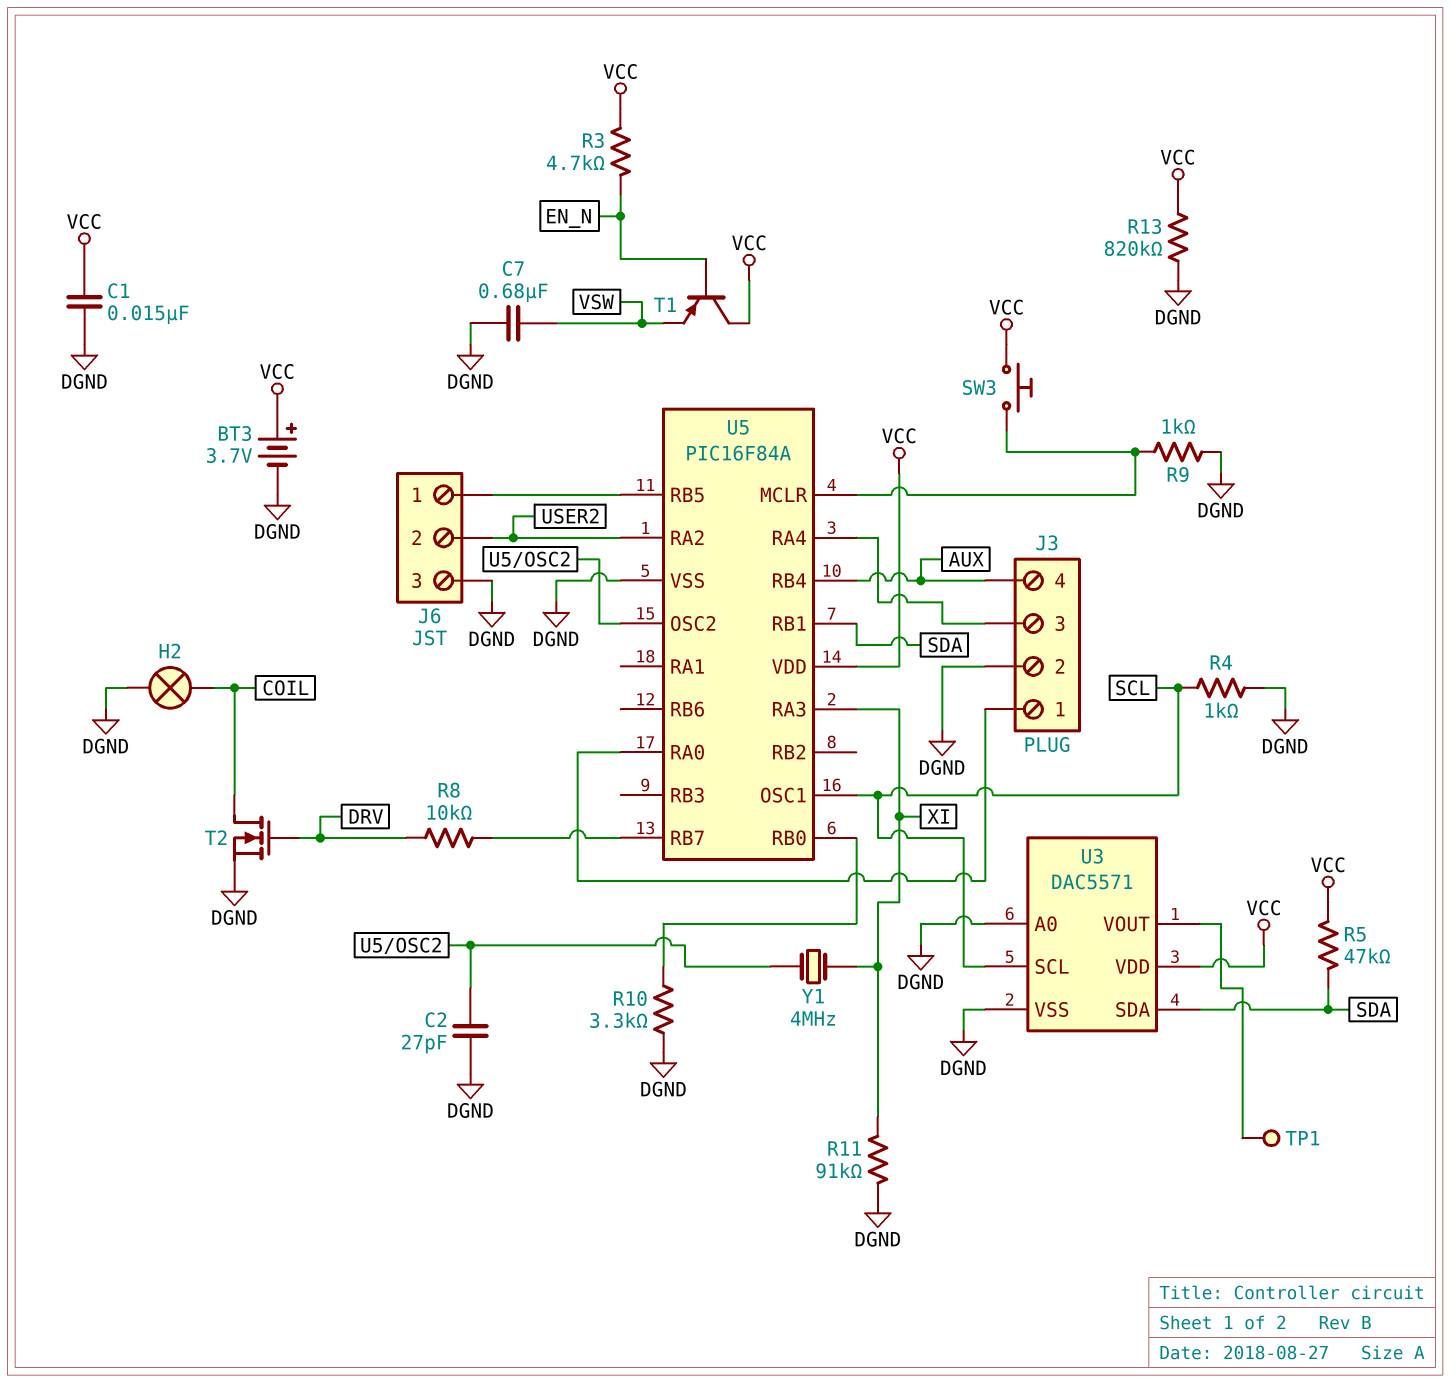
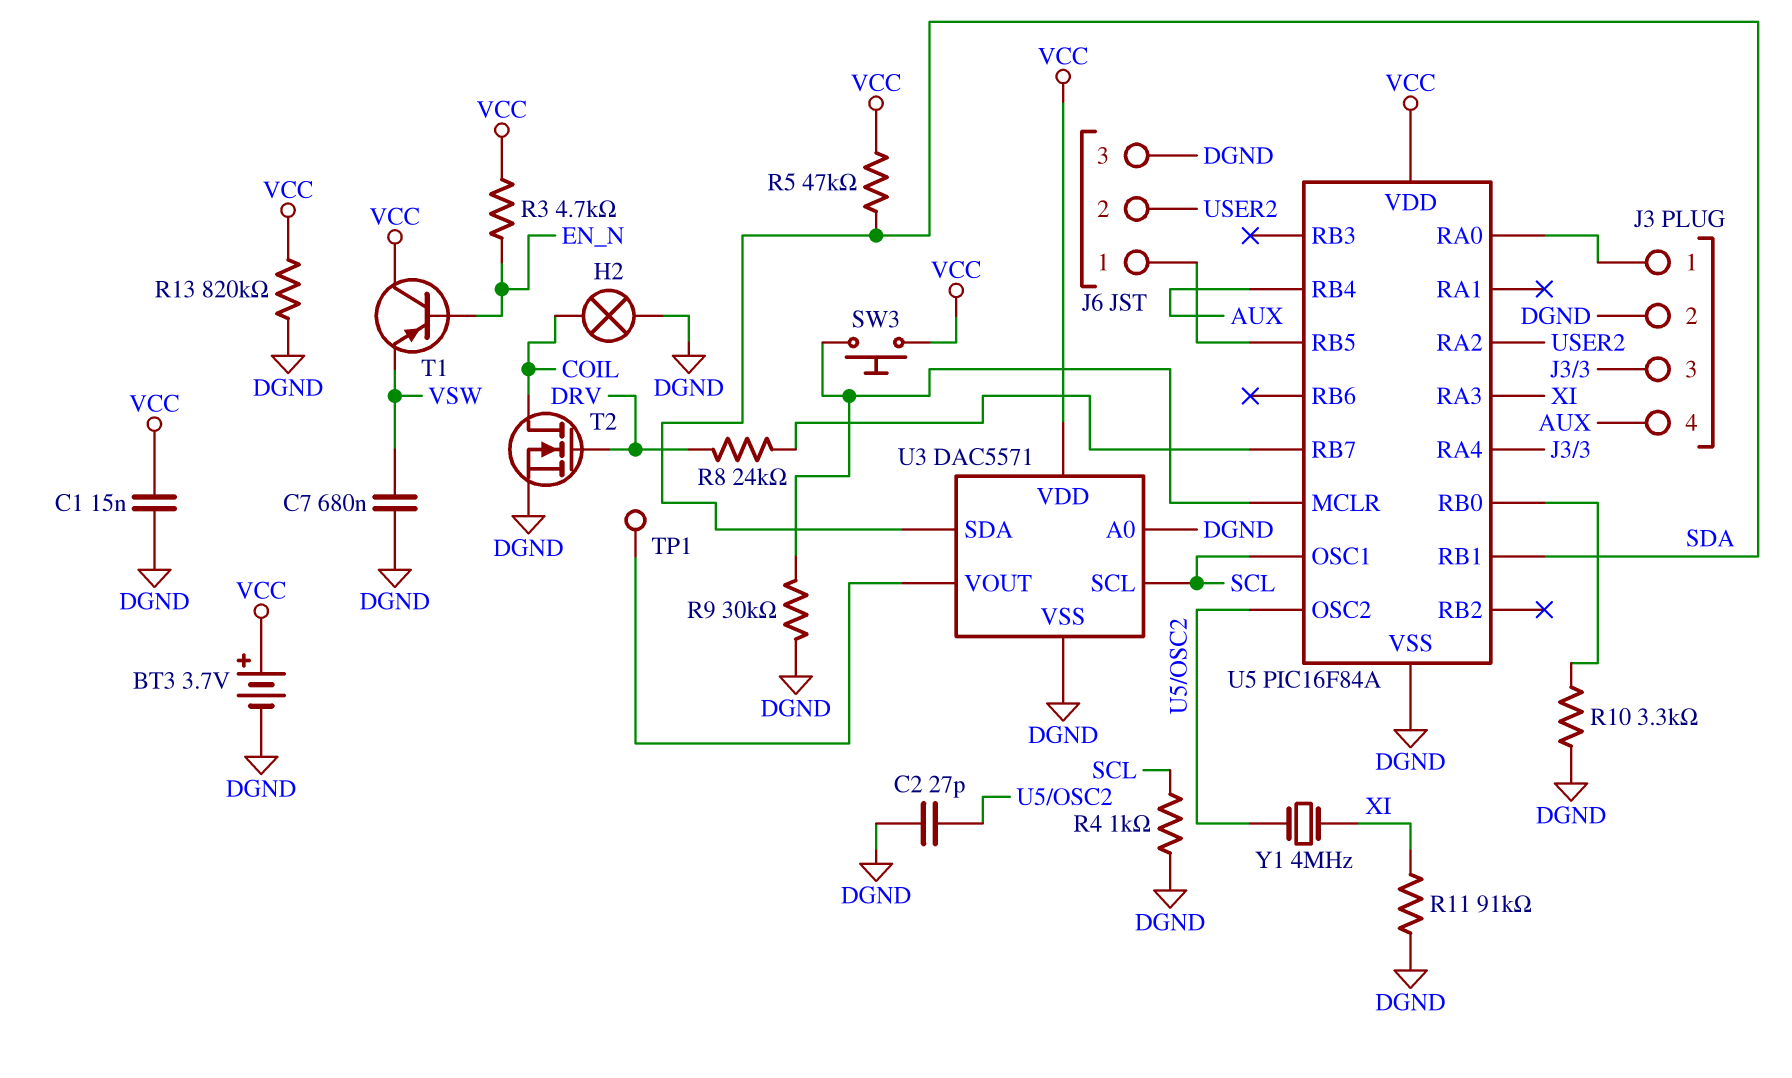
R8: 10k (DRV, U5/RB7) -> 24k (DRV, U5/RB7)
R9: 1k (DGND, U5/MCLR) -> 30k (DGND, U5/MCLR)

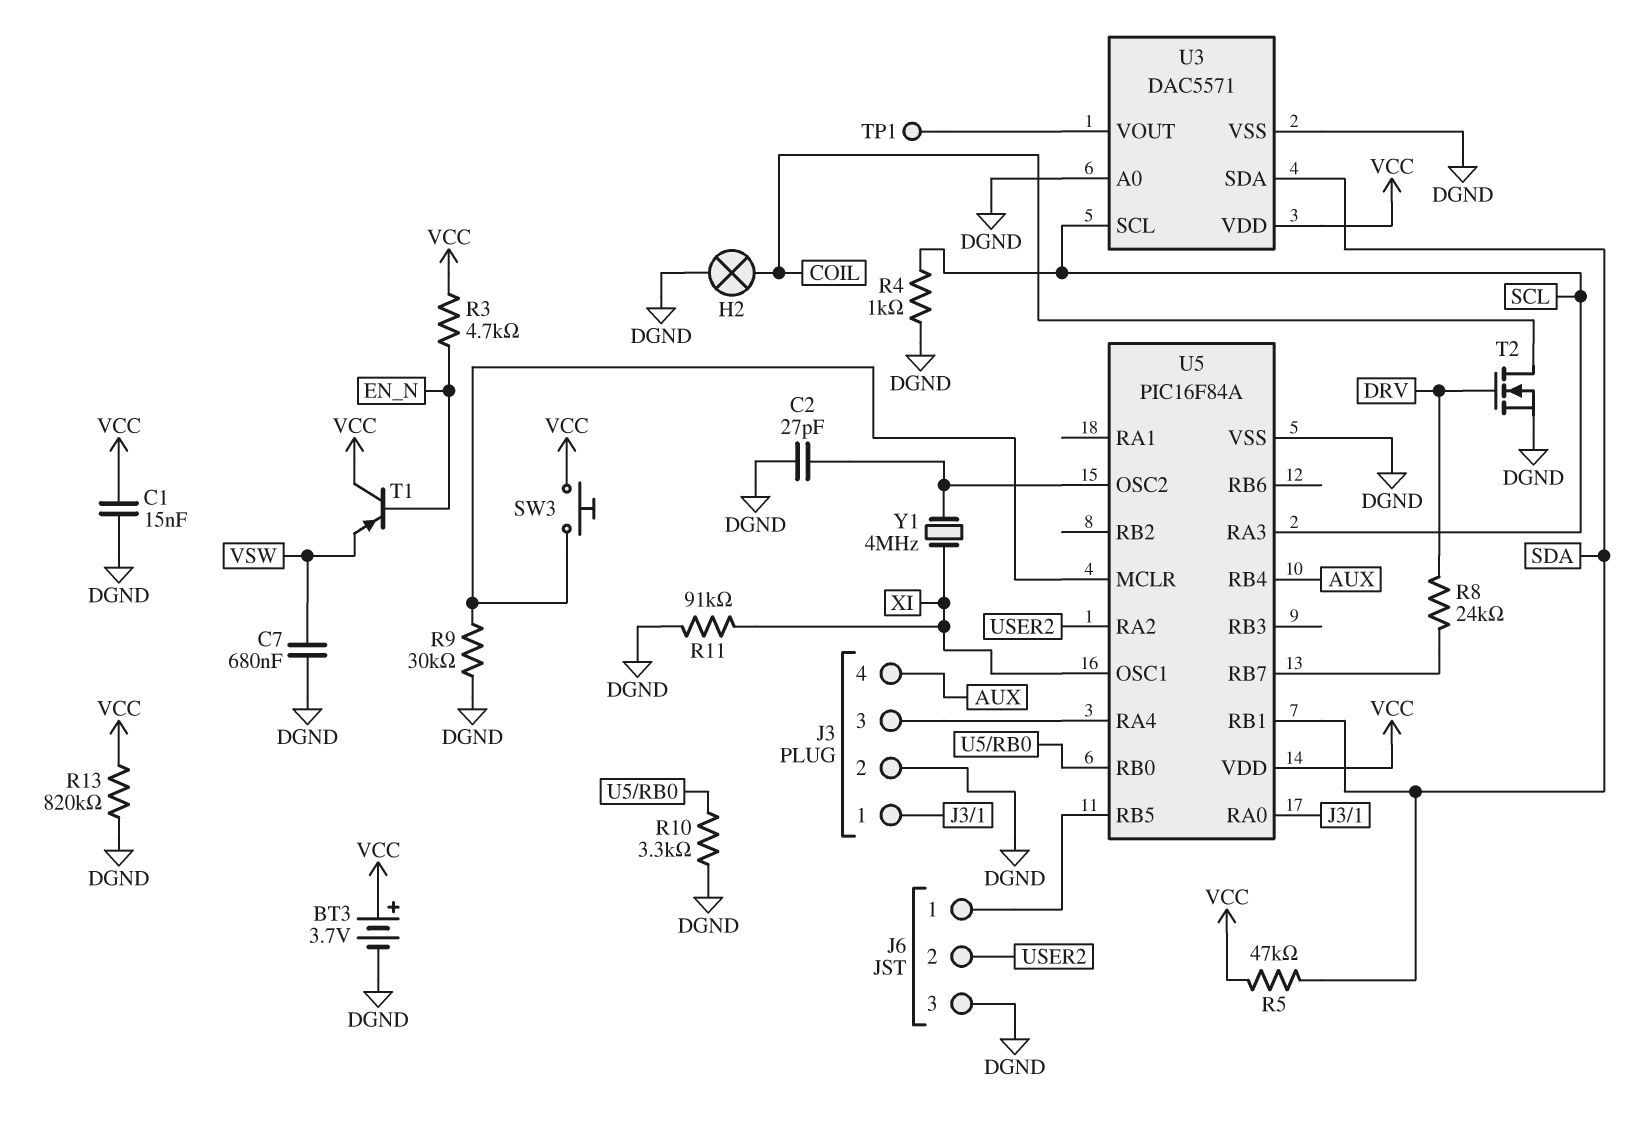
U5 pin OSC1: SCL -> XI
U5 pin RA3: XI -> SCL

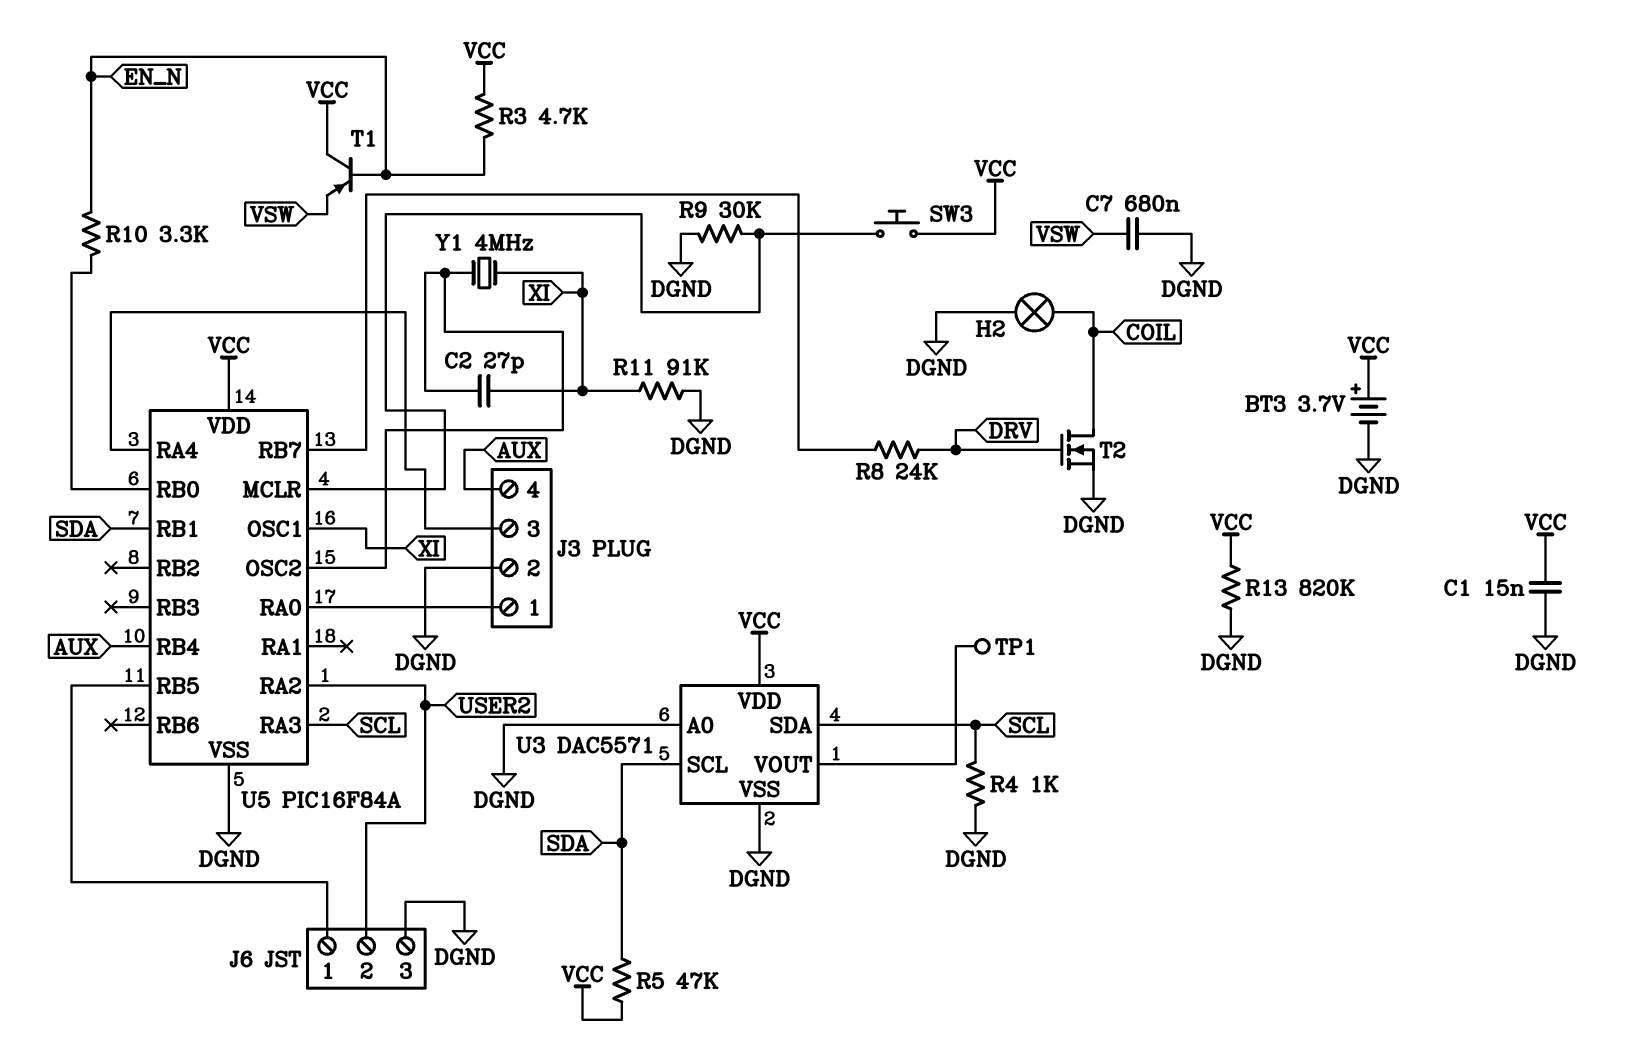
C2: 27pF (DGND, U5/OSC2) -> 27pF (U5/OSC2, XI)
R10: 3.3k (DGND, U5/RB0) -> 3.3k (EN_N, U5/RB0)
U3 pin SCL: SCL -> SDA
U3 pin SDA: SDA -> SCL

